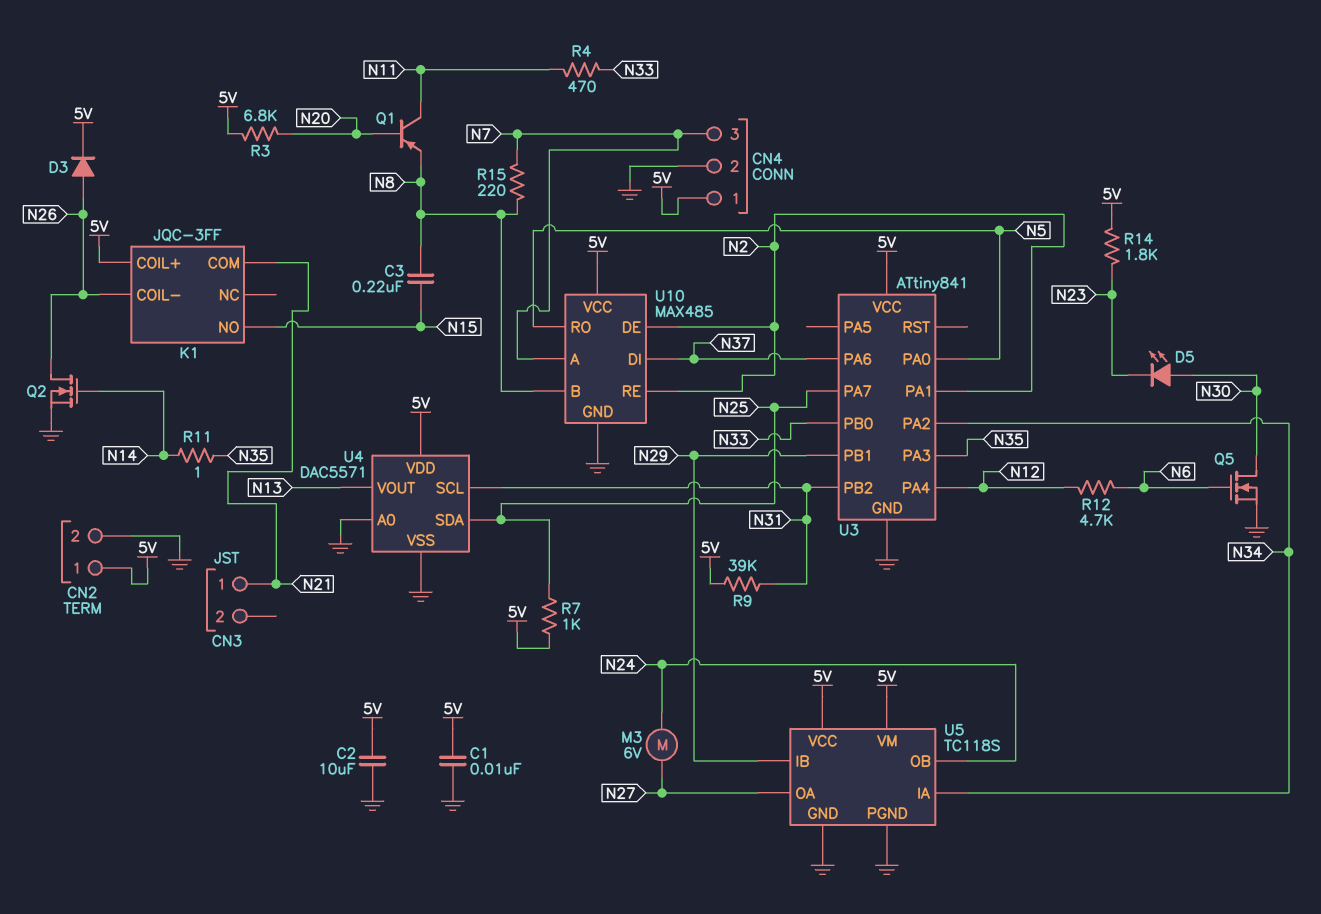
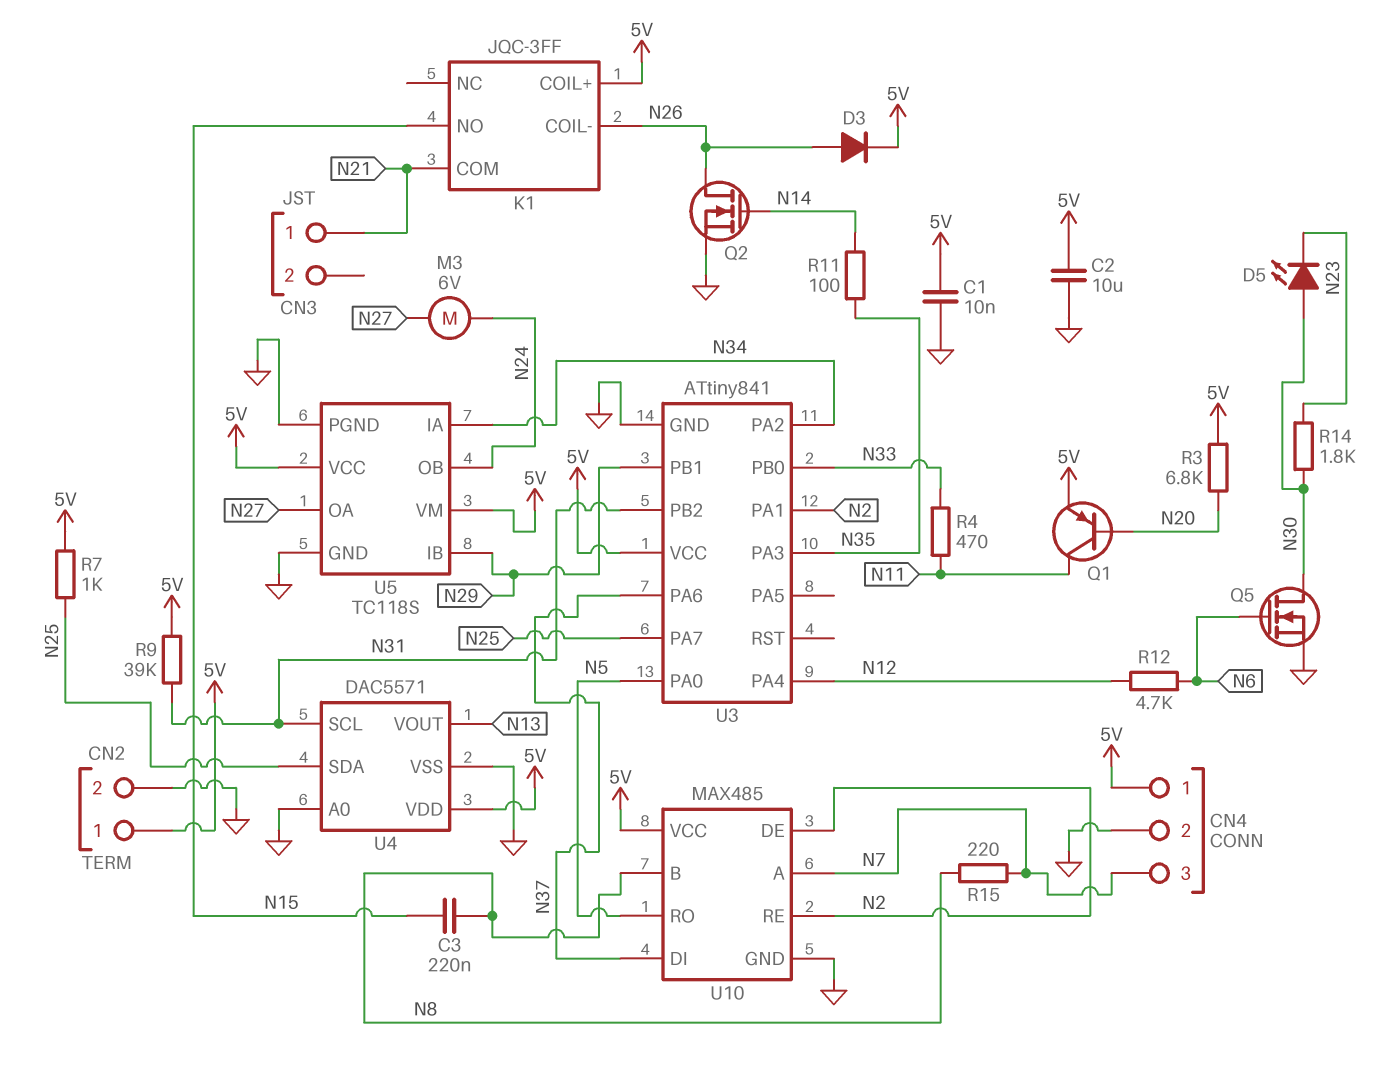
Q1: PNP (B N20, C N11, E N8) -> PNP (B N20, C N11, E 5V)
R11: 1 (N14, N35) -> 100 (N14, N35)
R14: 1.8k (5V, N23) -> 1.8k (N23, N30)

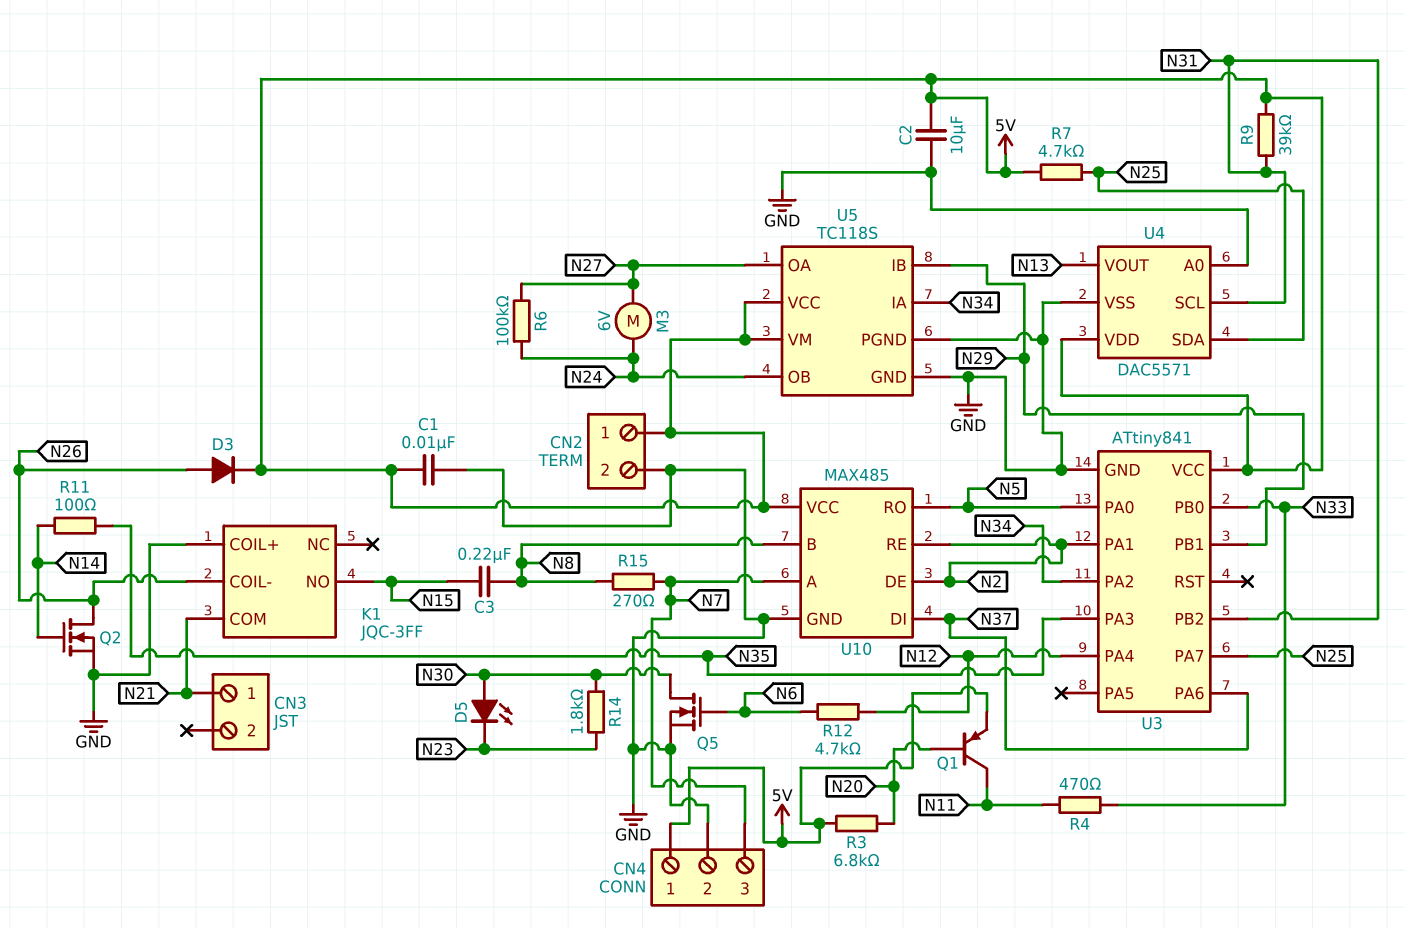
K1 pin COIL+: 5V -> GND
R6: none -> 100k (N24, N27)
R7: 1k (5V, N25) -> 4.7k (5V, N25)
R15: 220 (N7, N8) -> 270 (N7, N8)

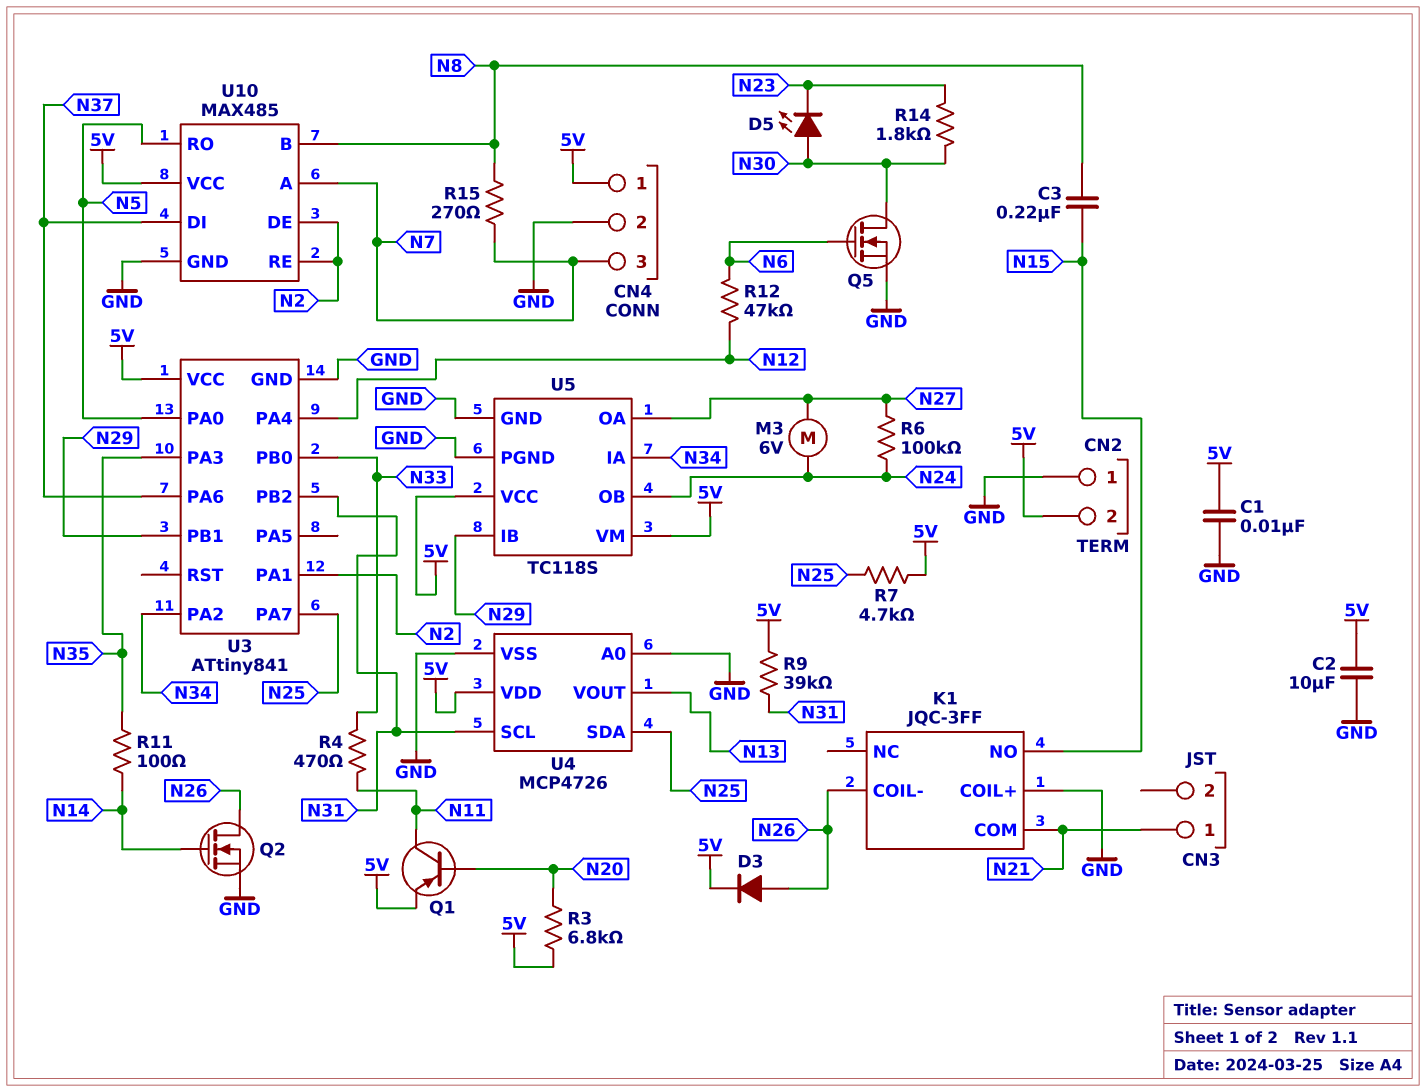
CN2 pin 1: 5V -> GND
CN2 pin 2: GND -> 5V
R12: 4.7k (N6, N12) -> 47k (N6, N12)
U4: DAC5571 -> MCP4726

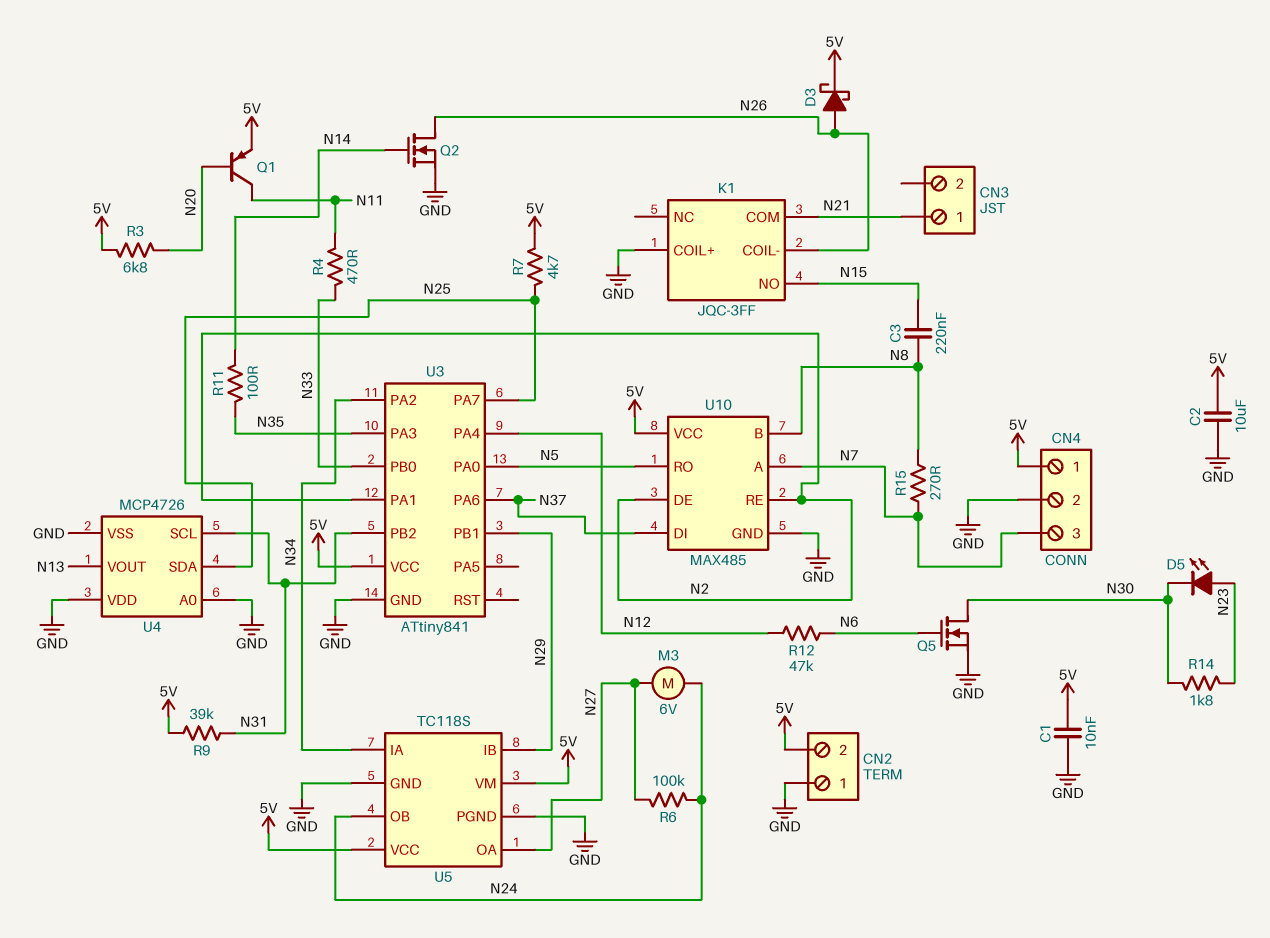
D3: diode (A N26, K 5V) -> schottky (A N26, K 5V)
D5: LED (A N30, K N23) -> LED (A N23, K N30)
U4 pin VDD: 5V -> GND

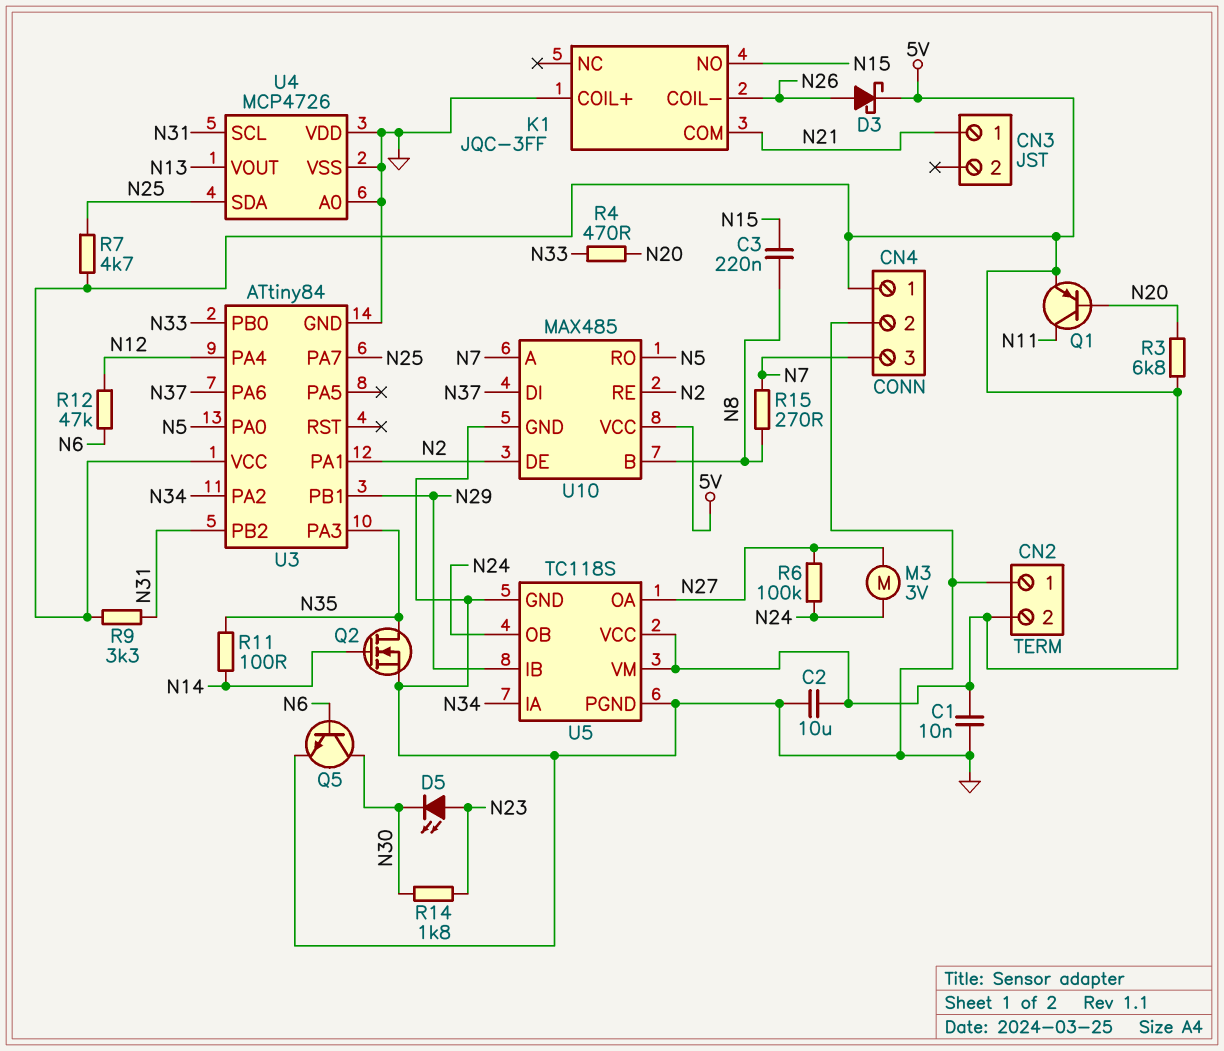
M3: motor 6V (N24, N27) -> motor 3V (N24, N27)
Q2: NMOS (G N14, D N26, S GND) -> NMOS (G N14, D N35, S GND)
Q5: NMOS (G N6, D N30, S GND) -> NPN (B N6, C N30, E GND)
R4: 470 (N11, N33) -> 470 (N20, N33)
R9: 39k (5V, N31) -> 3.3k (5V, N31)
U3: ATtiny841 -> ATtiny84

